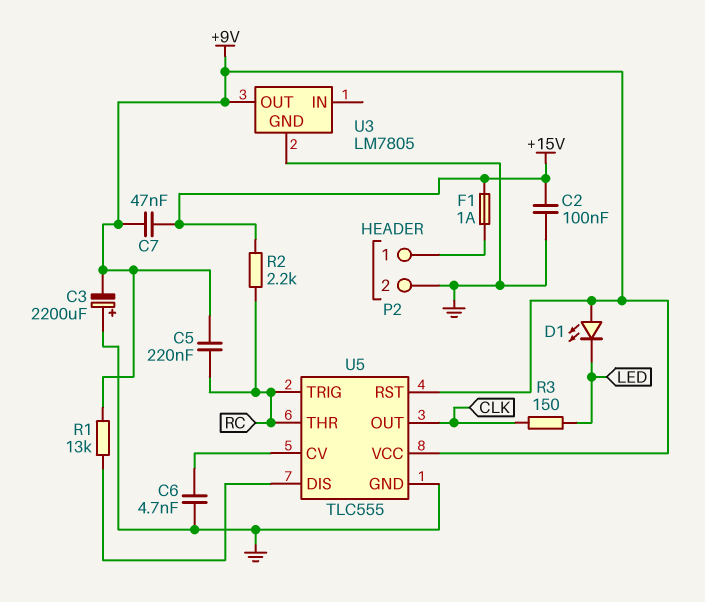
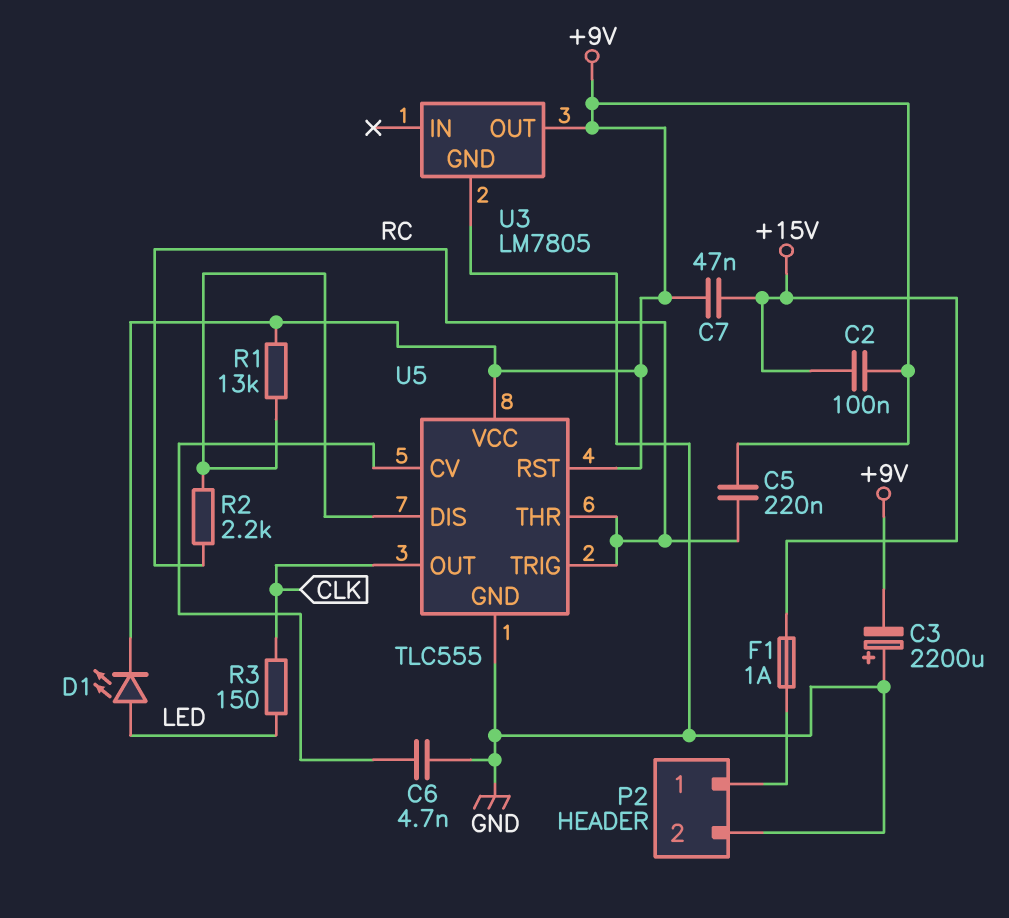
C2: 100nF (+15V, GND) -> 100nF (+9V, +15V)
D1: LED (A +9V, K LED) -> LED (A LED, K +9V)
R2: 2.2k (+15V, RC) -> 2.2k (RC, U5/DIS)

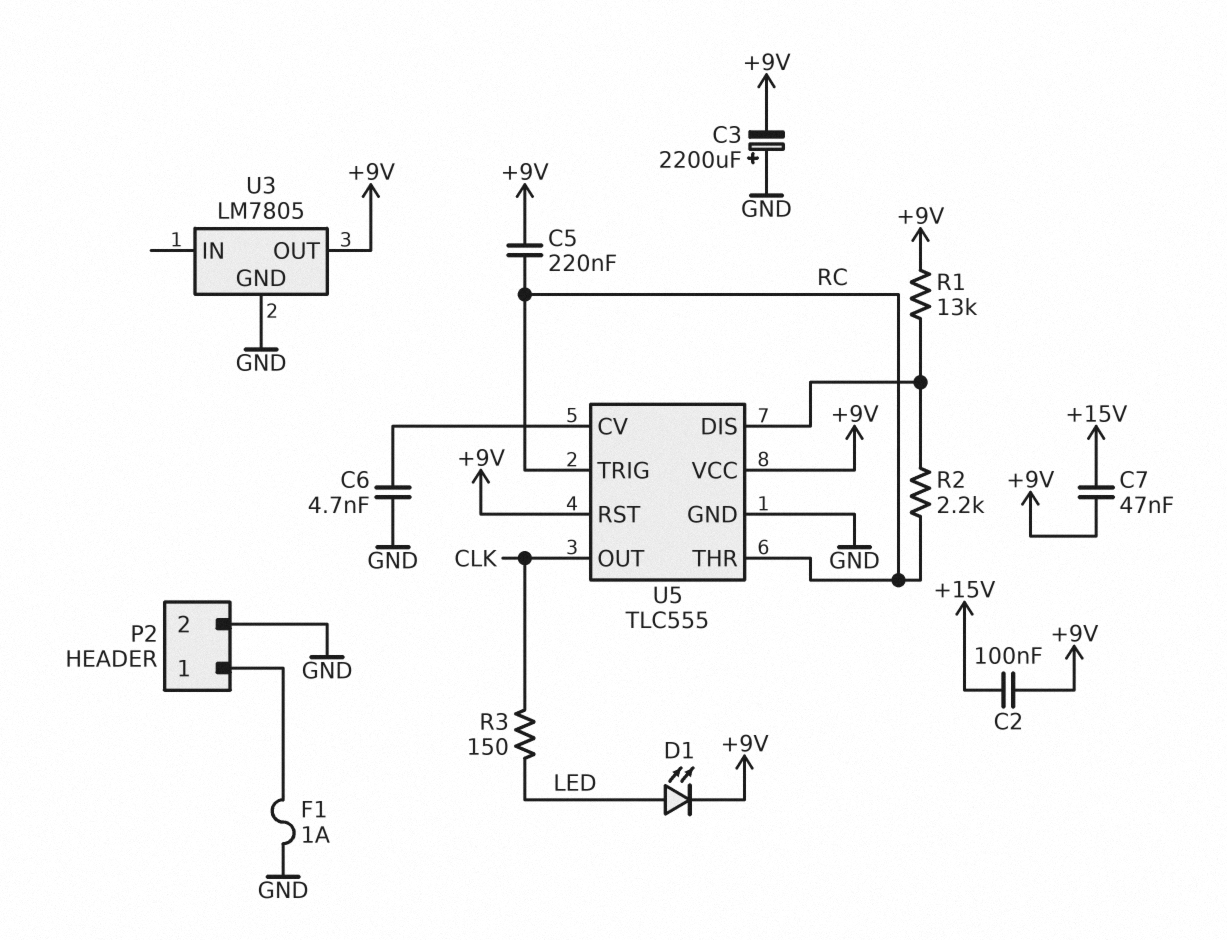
F1: 1A (+15V, P2/1) -> 1A (GND, P2/1)

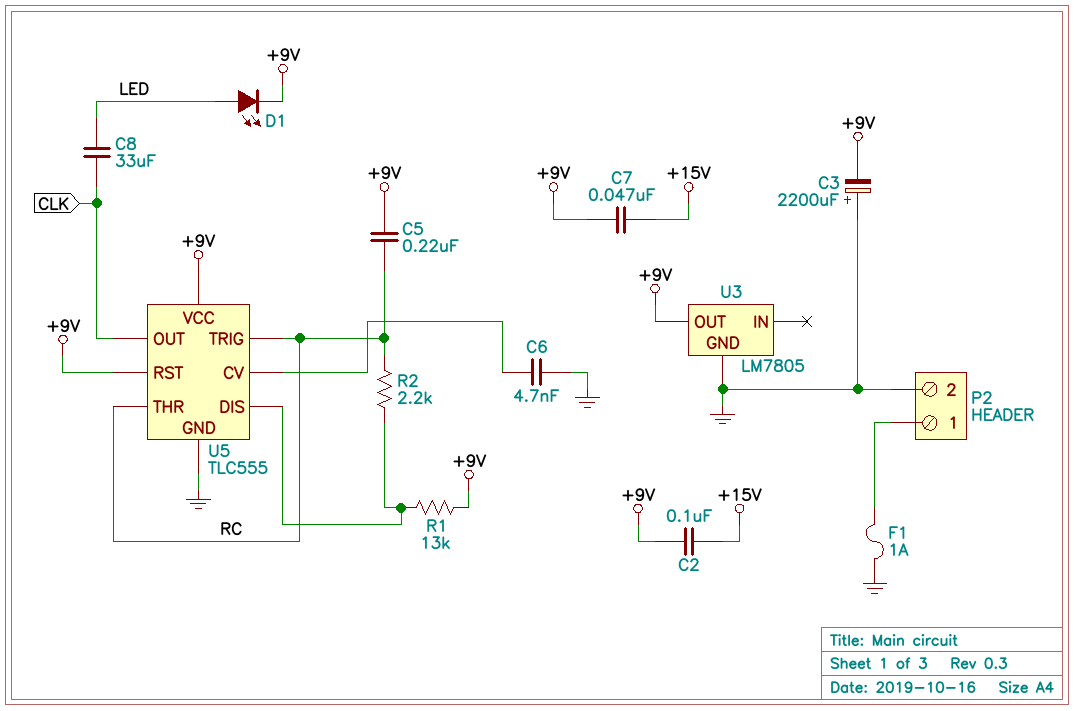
C8: none -> 33uF (CLK, LED)
R3: 150 (CLK, LED) -> none

